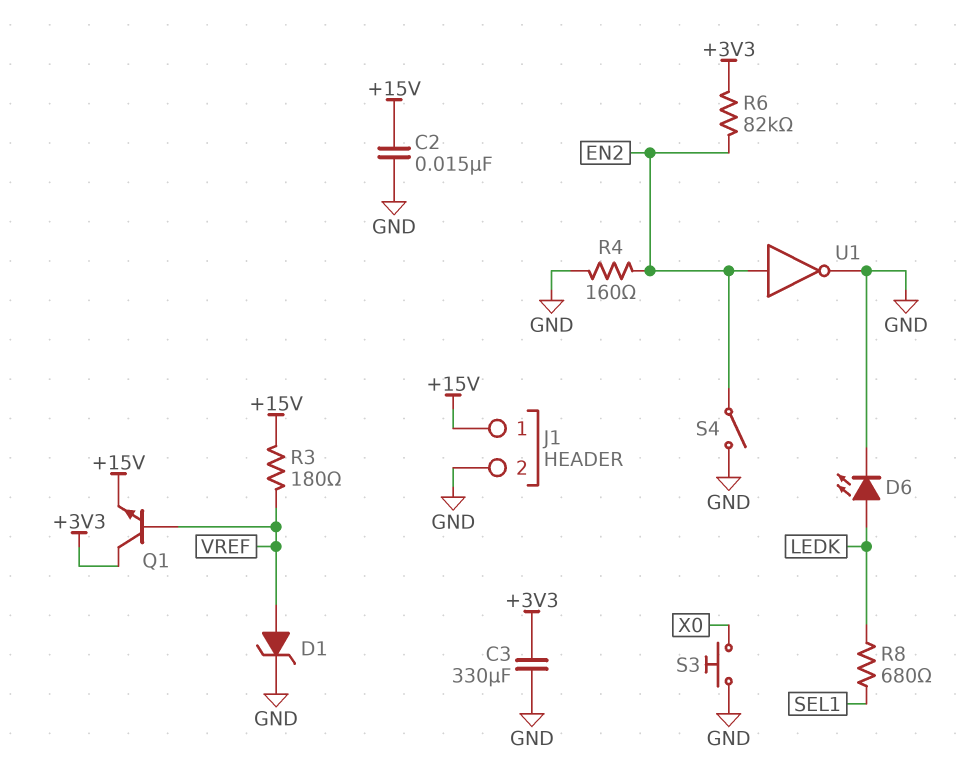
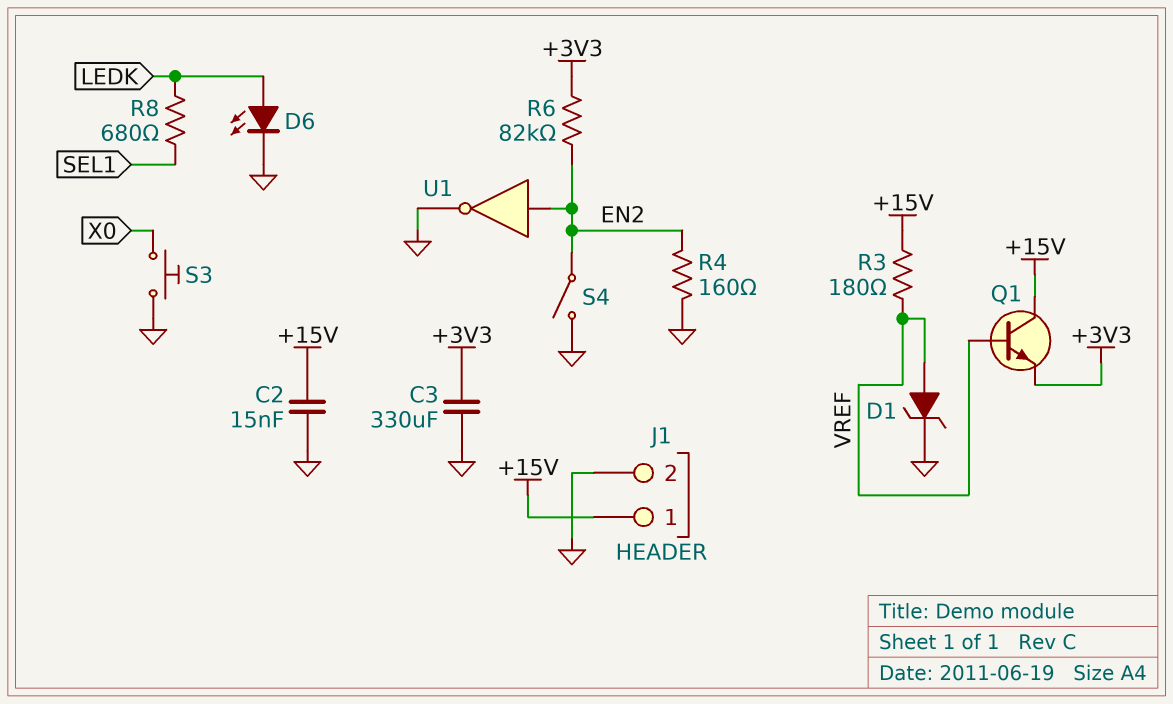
Q1: NPN (B VREF, C +3V3, E +15V) -> NPN (B VREF, C +15V, E +3V3)

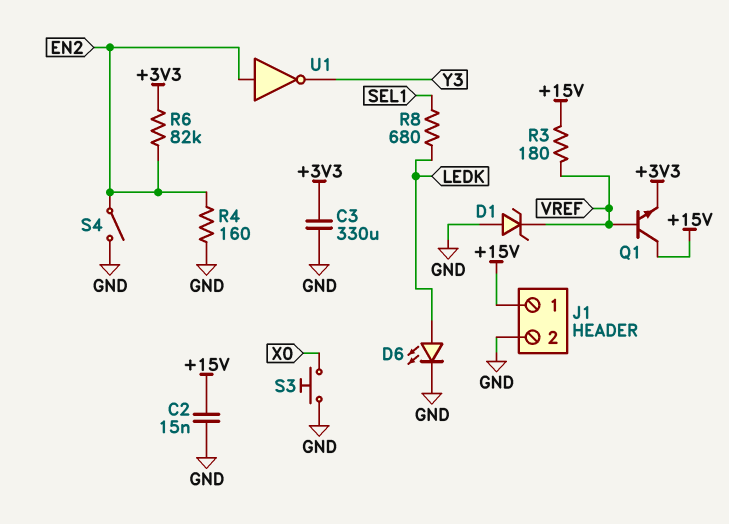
D1: zener (A VREF, K GND) -> zener (A GND, K VREF)
U1: NOT (in EN2, out GND) -> NOT (in EN2, out Y3)

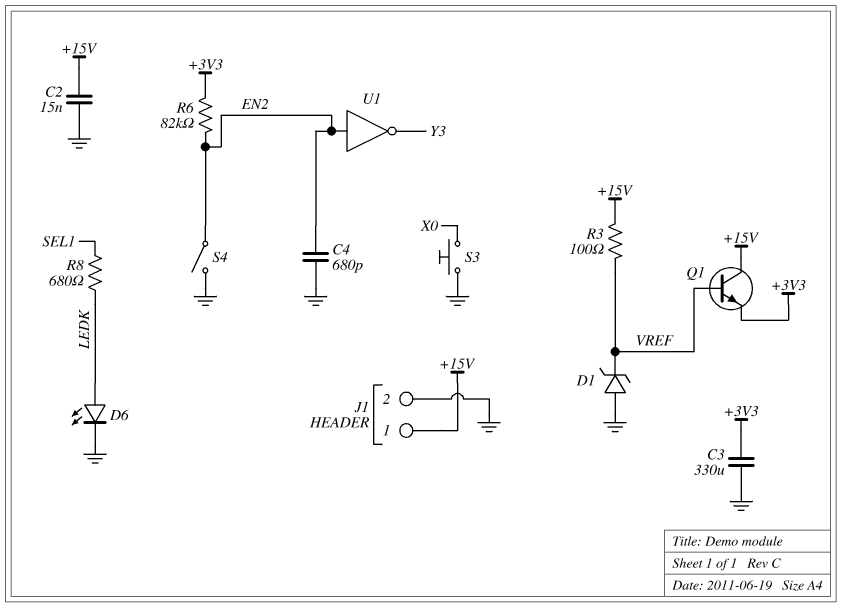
C4: none -> 680pF (EN2, GND)
R3: 180 (+15V, VREF) -> 100 (+15V, VREF)
R4: 160 (EN2, GND) -> none

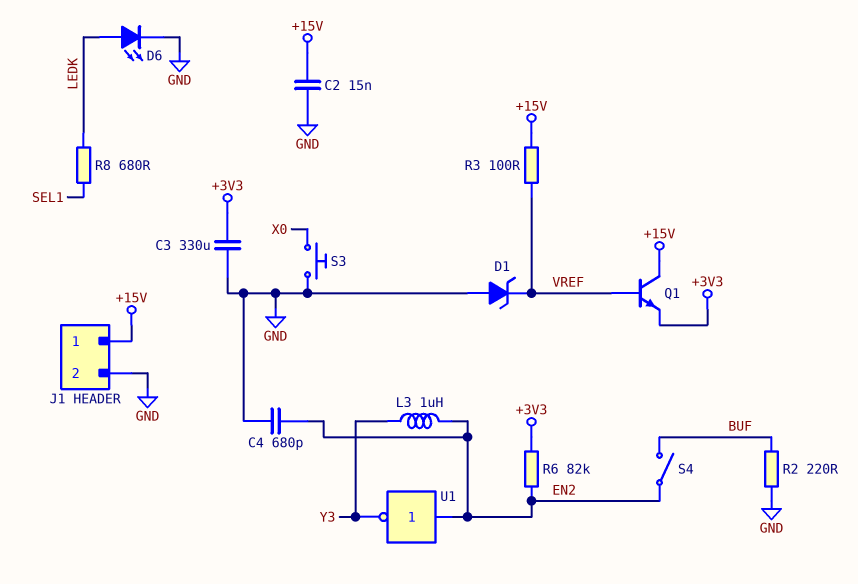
L3: none -> 1uH (EN2, Y3)
R2: none -> 220 (BUF, GND)
S4: switch (EN2, GND) -> switch (BUF, EN2)

